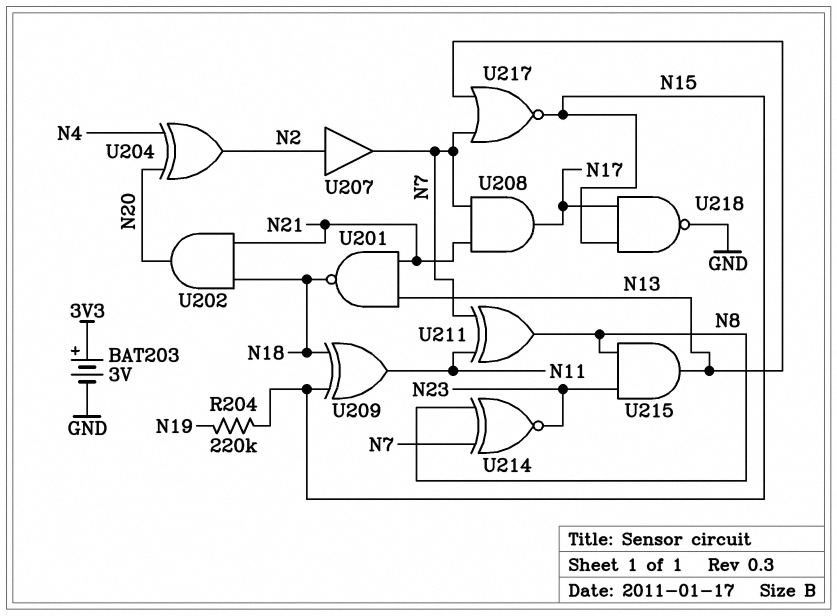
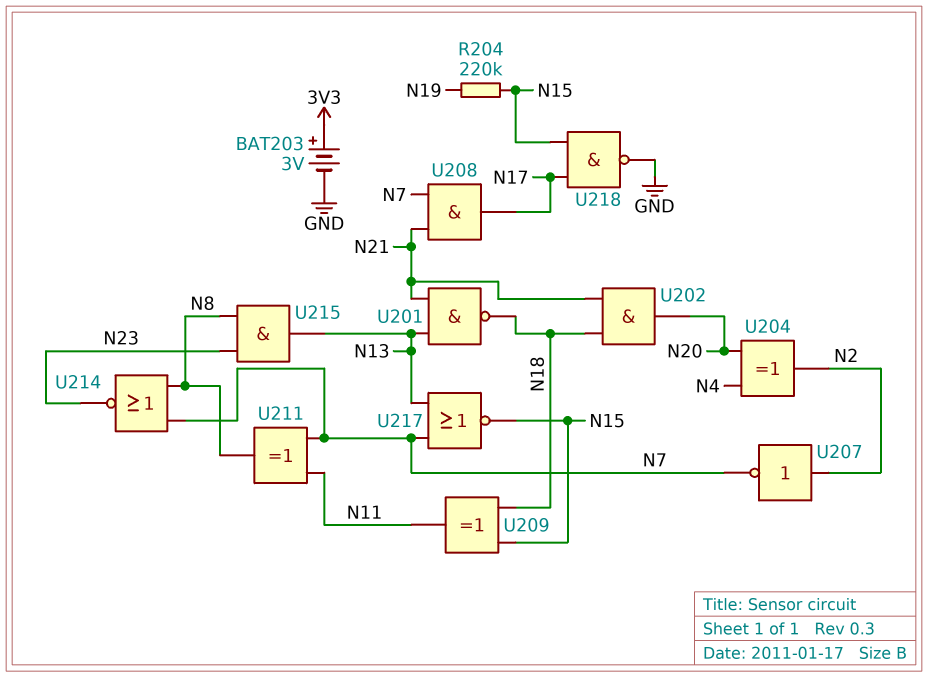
U207: buffer (in N2, out N7) -> NOT (in N2, out N7)
U214: XNOR (in N7, in N8, out N23) -> NOR (in N7, in N8, out N23)

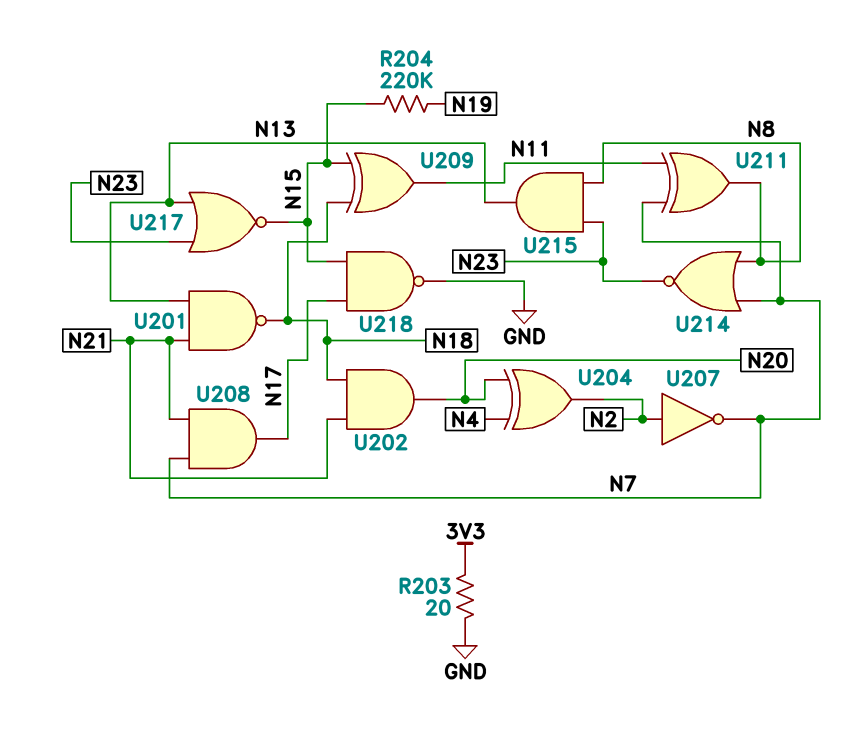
BAT203: 3V (plus 3V3, minus GND) -> none
R203: none -> 20 (3V3, GND)
U217: NOR (in N7, in N13, out N15) -> NOR (in N13, in N23, out N15)

